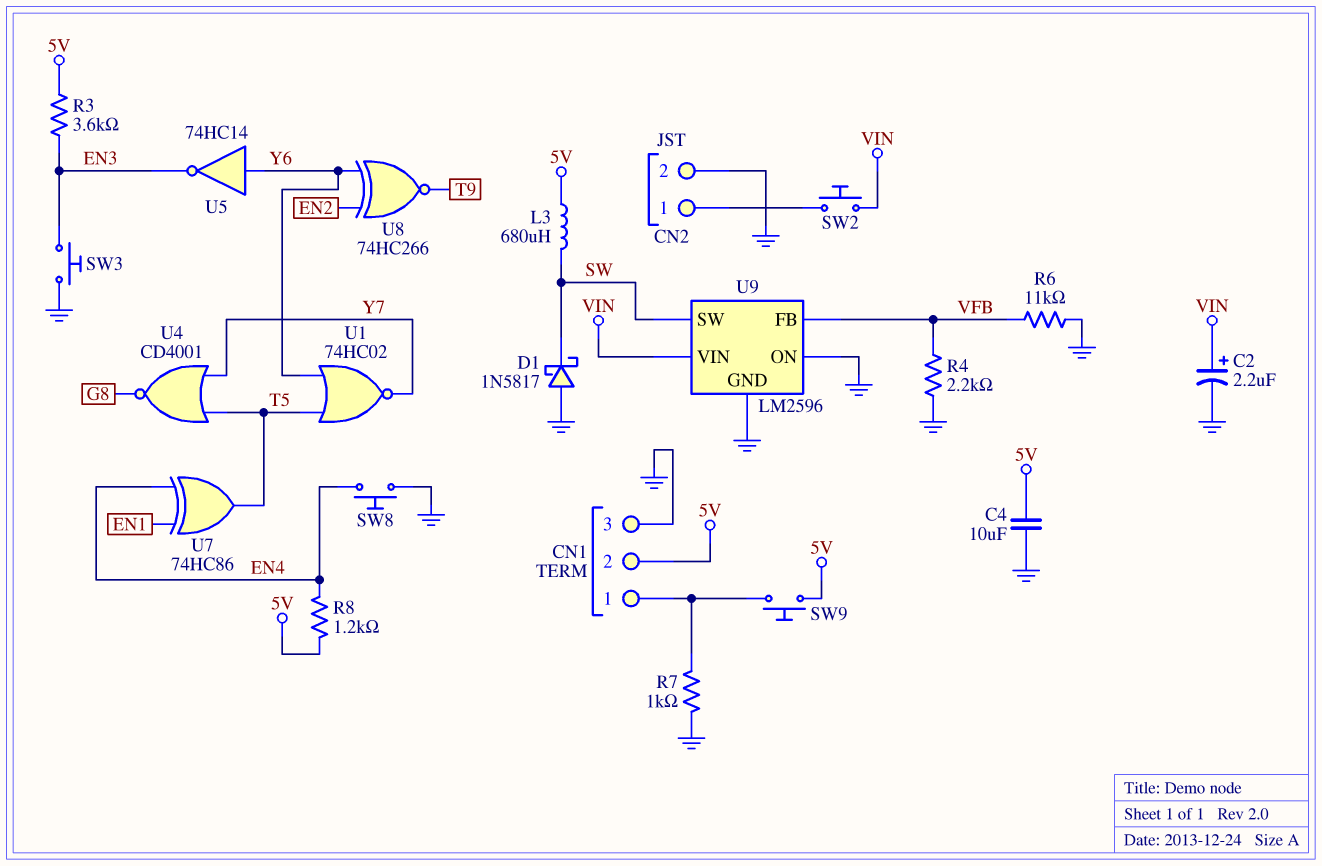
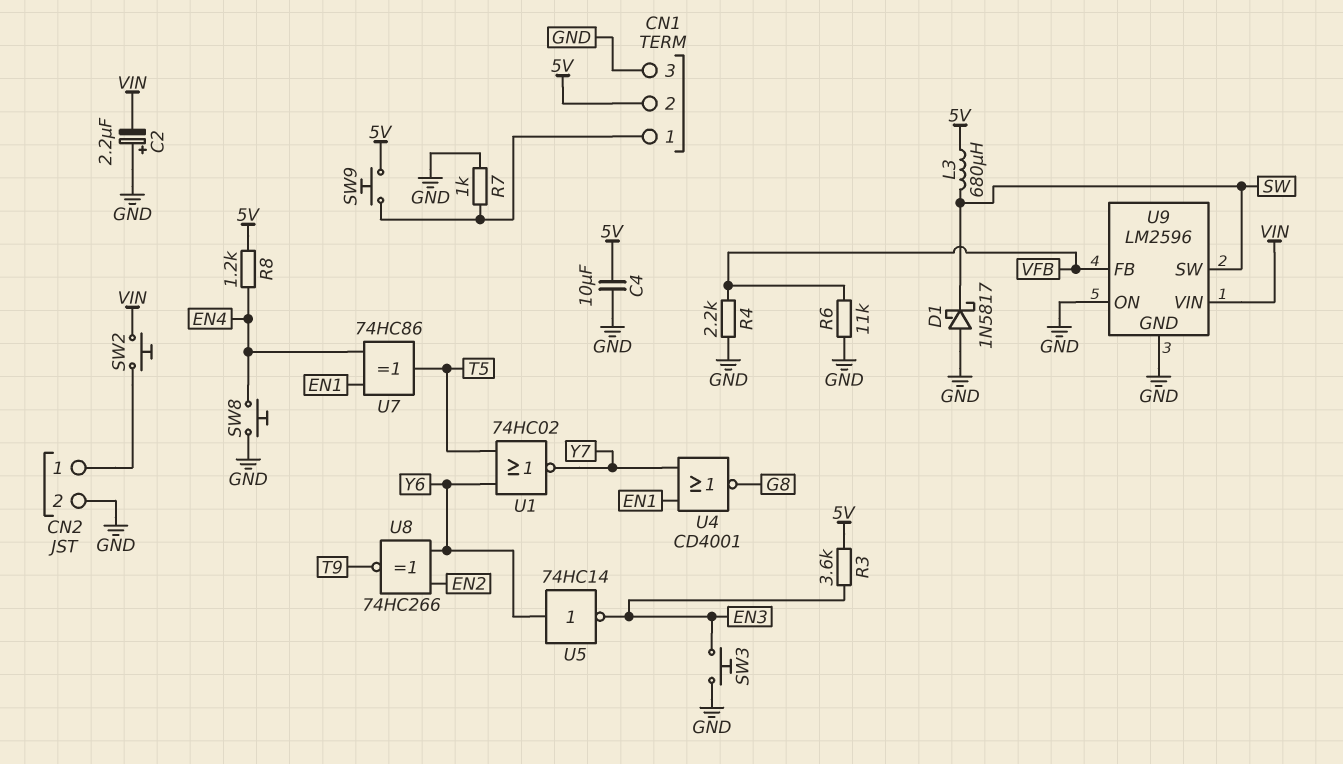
C2: 2.2uF (plus VIN, minus GND) -> 2.2uF (plus GND, minus VIN)
U4: NOR CD4001 (in T5, in Y7, out G8) -> NOR CD4001 (in EN1, in Y7, out G8)

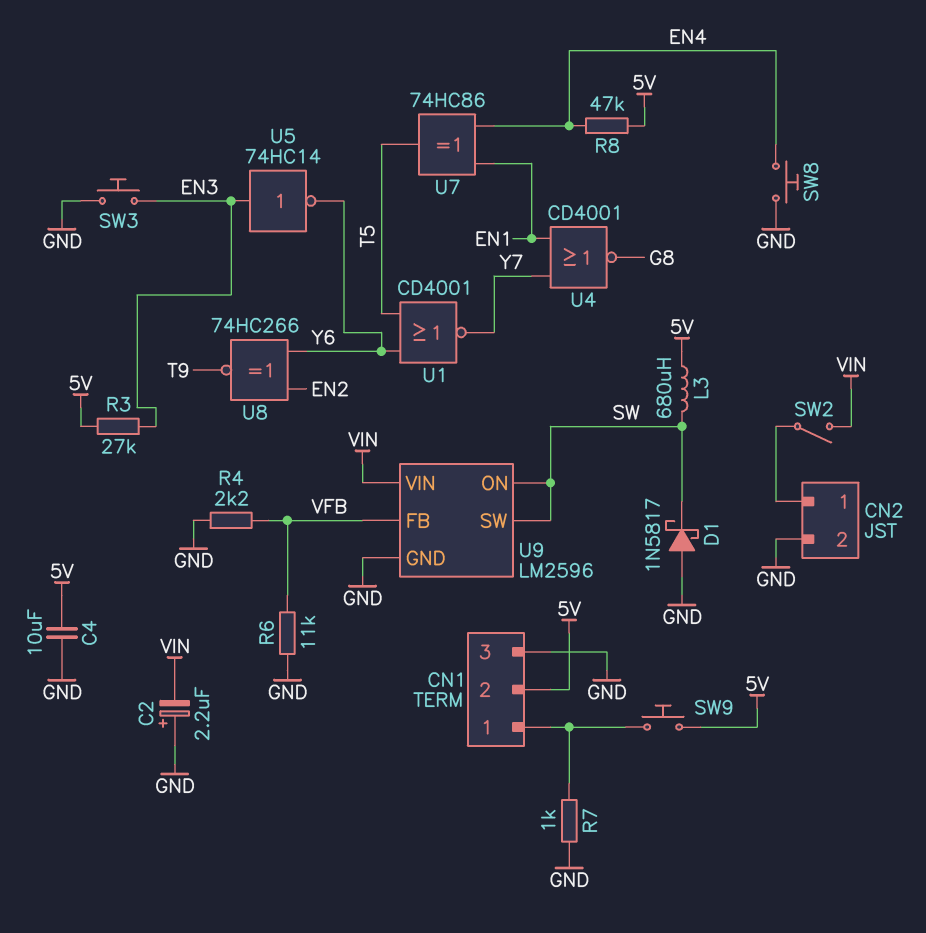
R3: 3.6k (5V, EN3) -> 27k (5V, EN3)
R8: 1.2k (5V, EN4) -> 47k (5V, EN4)
SW2: button (CN2/1, VIN) -> switch (CN2/1, VIN)
U1: NOR 74HC02 (in T5, in Y6, out Y7) -> NOR CD4001 (in T5, in Y6, out Y7)
U5: NOT 74HC14 (in Y6, out EN3) -> NOT 74HC14 (in EN3, out Y6)
U9 pin ON: GND -> SW

